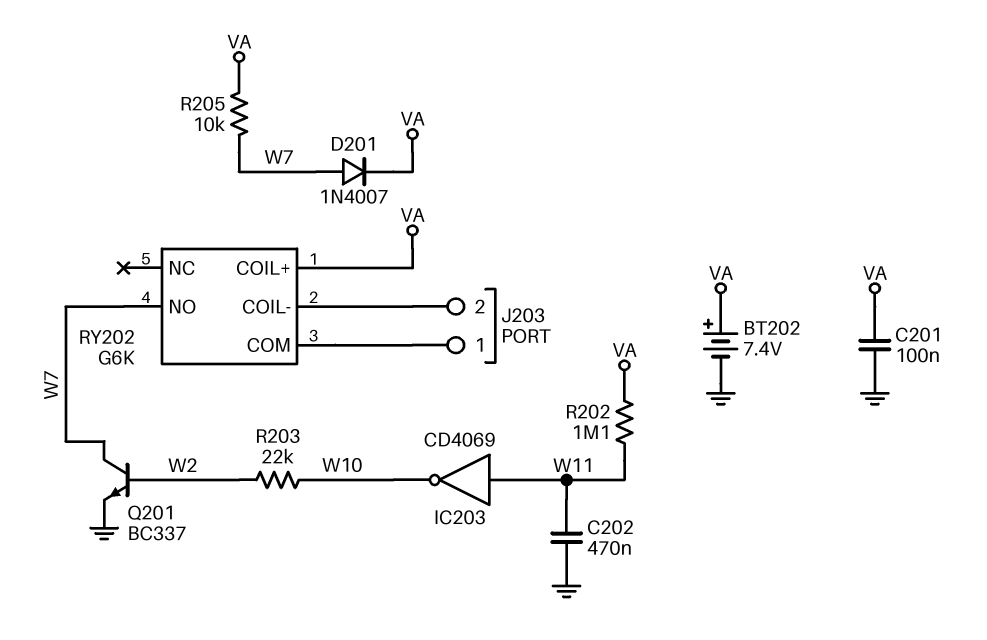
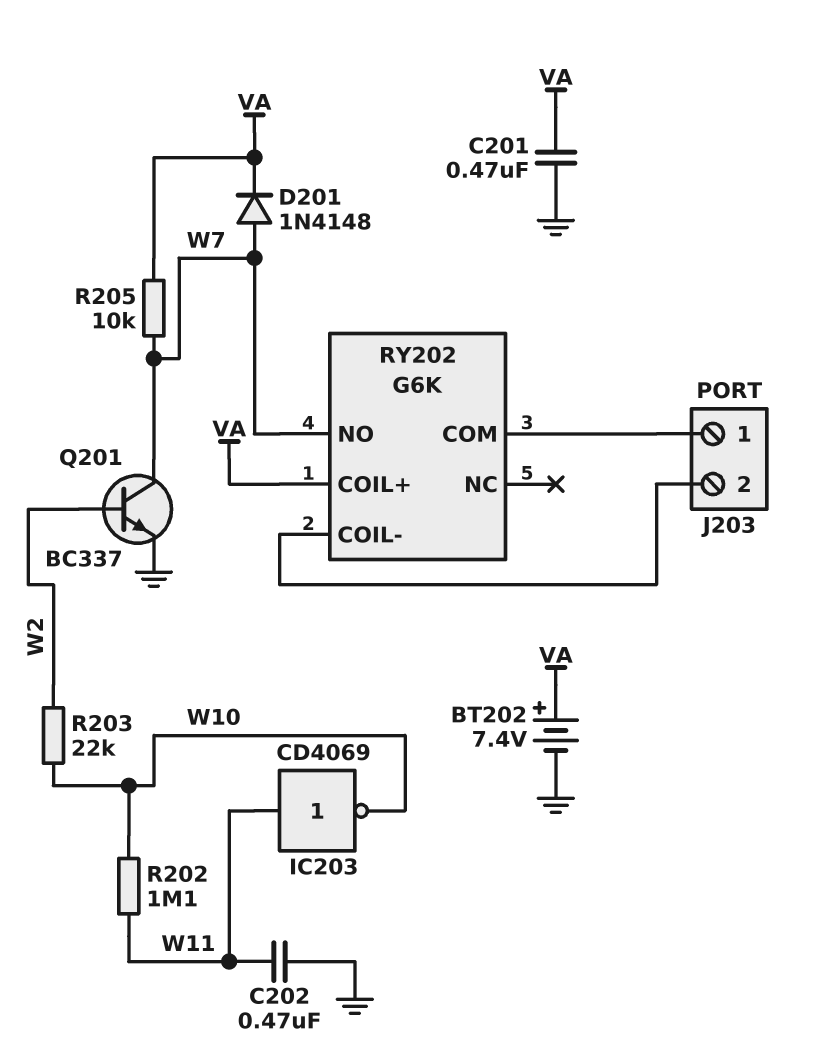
C201: 100nF (GND, VA) -> 470nF (GND, VA)
D201: diode 1N4007 (A W7, K VA) -> diode 1N4148 (A W7, K VA)
R202: 1.1M (VA, W11) -> 1.1M (W10, W11)

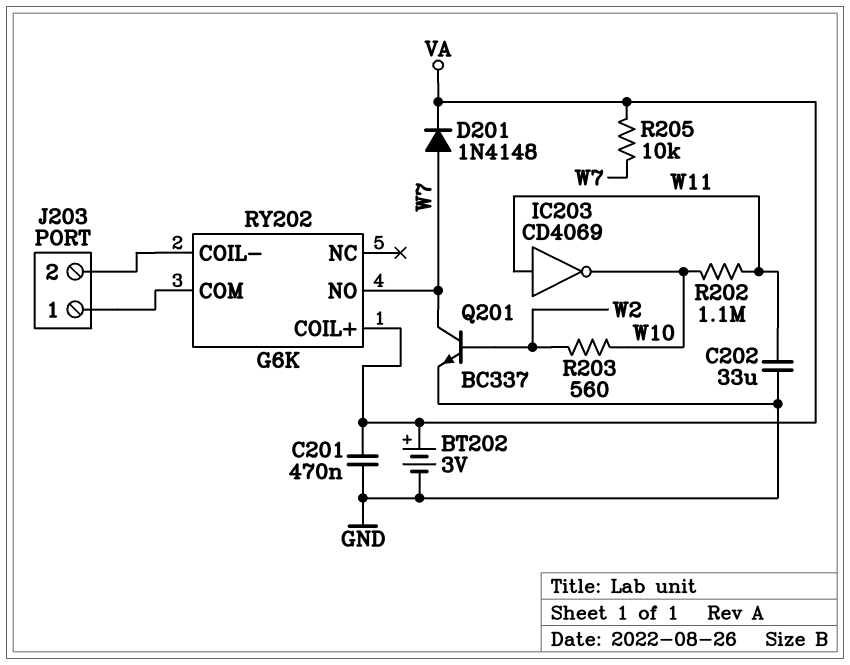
BT202: 7.4V (plus VA, minus GND) -> 3V (plus VA, minus GND)
C202: 470nF (GND, W11) -> 33uF (GND, W11)
R203: 22k (W2, W10) -> 560 (W2, W10)

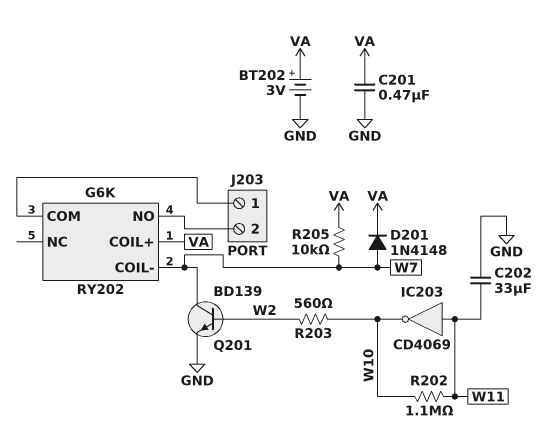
Q201: NPN BC337 (B W2, C W7, E GND) -> NPN BD139 (B W2, C W7, E GND)
RY202 pin COIL-: J203/2 -> W7
RY202 pin NO: W7 -> J203/2

